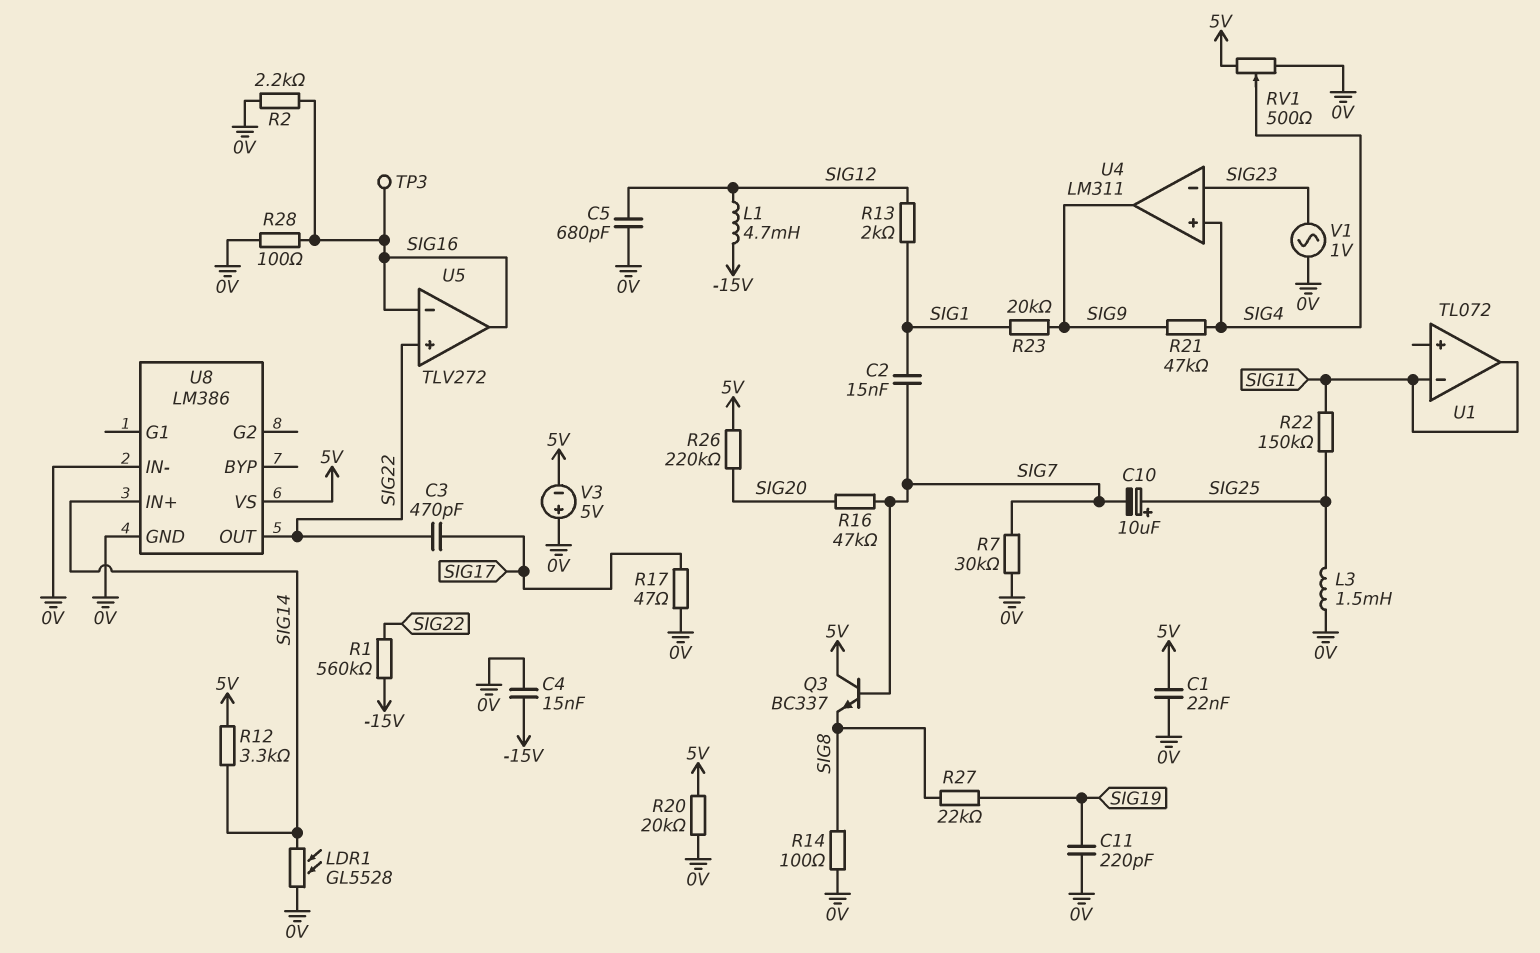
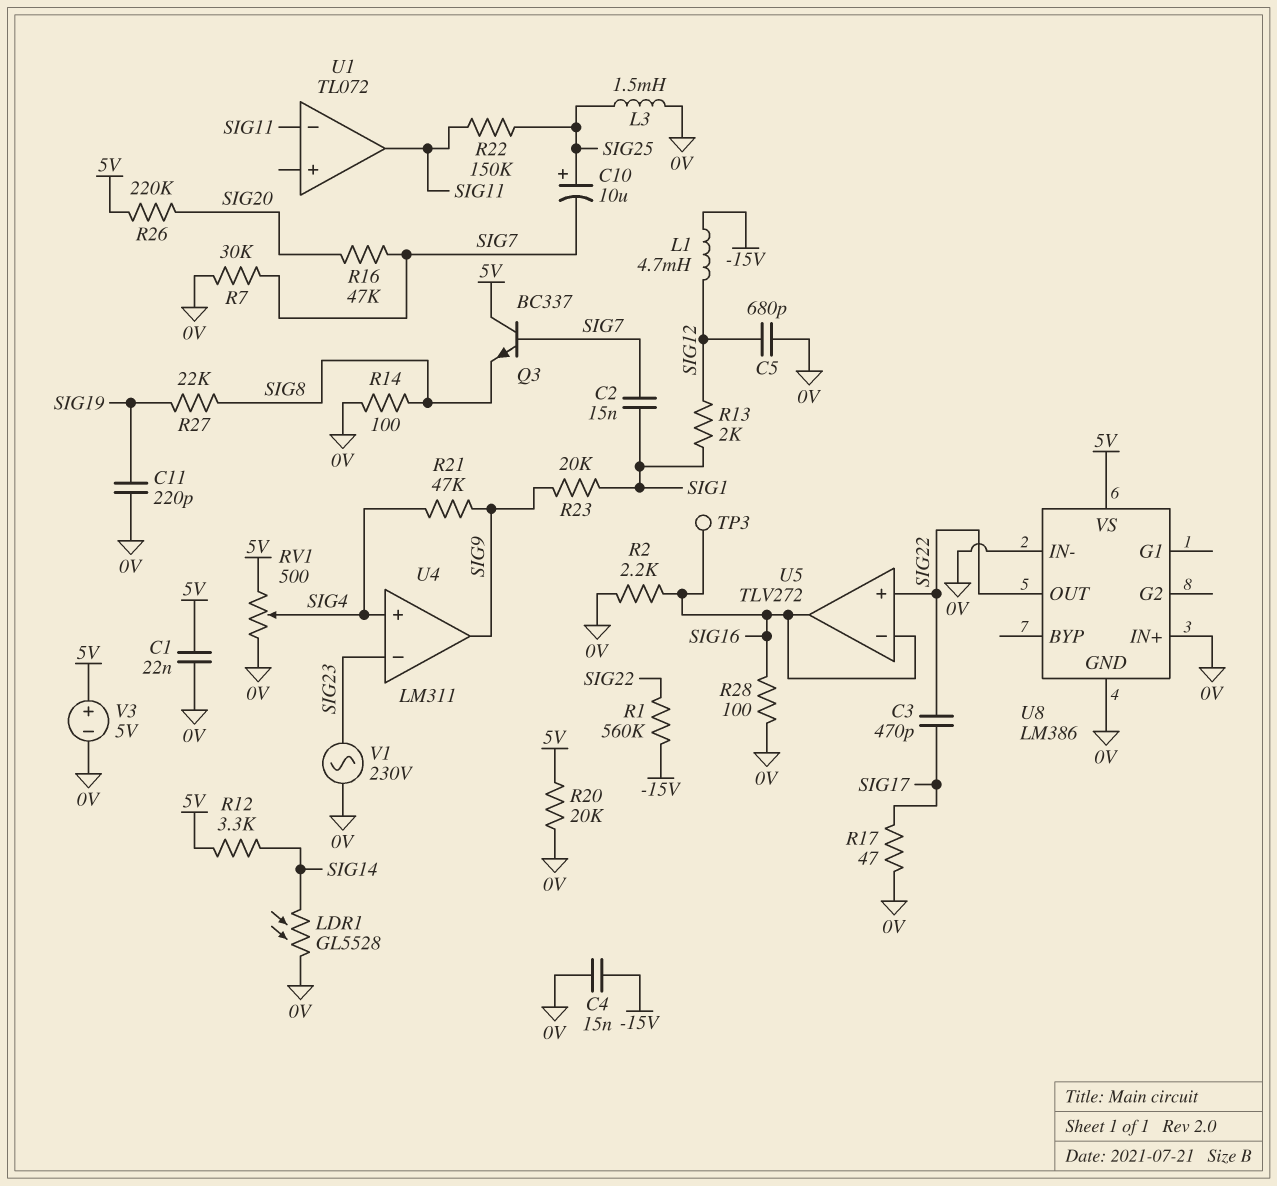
U8 pin IN+: SIG14 -> 0V
V1: AC 1V (0V, SIG23) -> AC 230V (0V, SIG23)
V3: 5V (plus 0V, minus 5V) -> 5V (plus 5V, minus 0V)

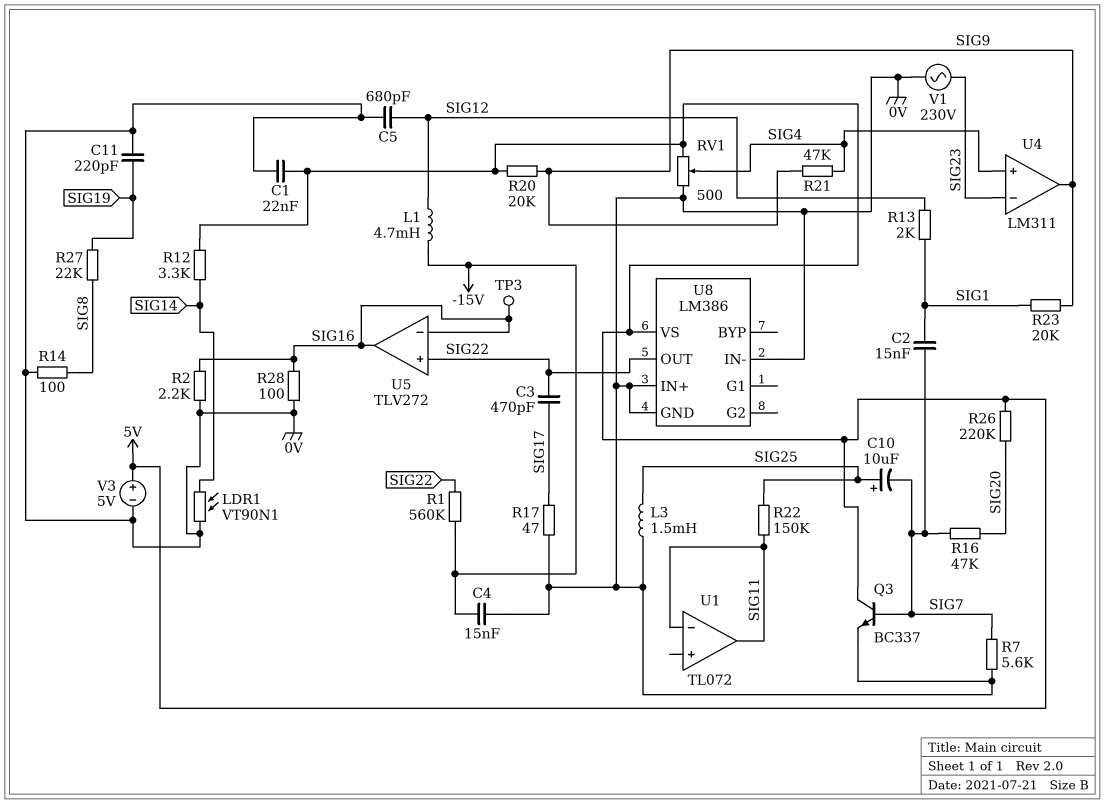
LDR1: GL5528 (0V, SIG14) -> VT90N1 (0V, SIG14)
Q3: NPN BC337 (B SIG7, C 5V, E SIG8) -> NPN BC337 (B SIG7, C 5V, E 0V)
R7: 30k (0V, SIG7) -> 5.6k (0V, SIG7)
R20: 20k (0V, 5V) -> 20k (5V, SIG9)

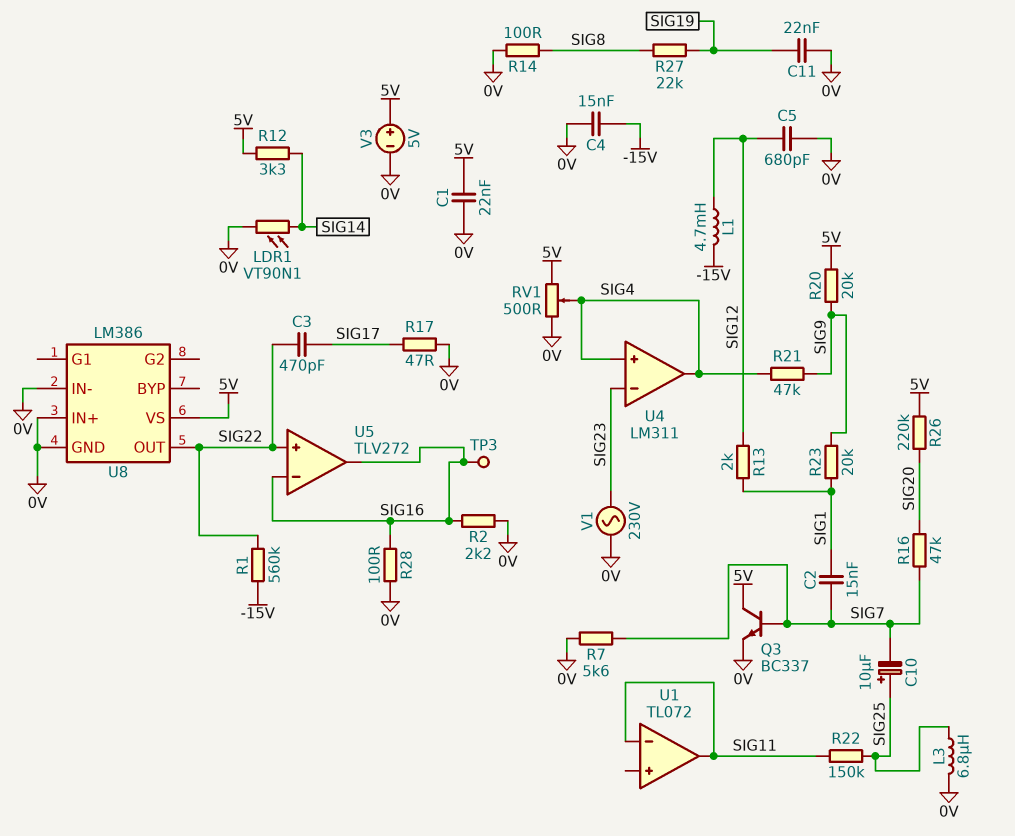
C11: 220pF (0V, SIG19) -> 22nF (0V, SIG19)
L3: 1.5mH (0V, SIG25) -> 6.8uH (0V, SIG25)
U4 pin out: SIG9 -> SIG4

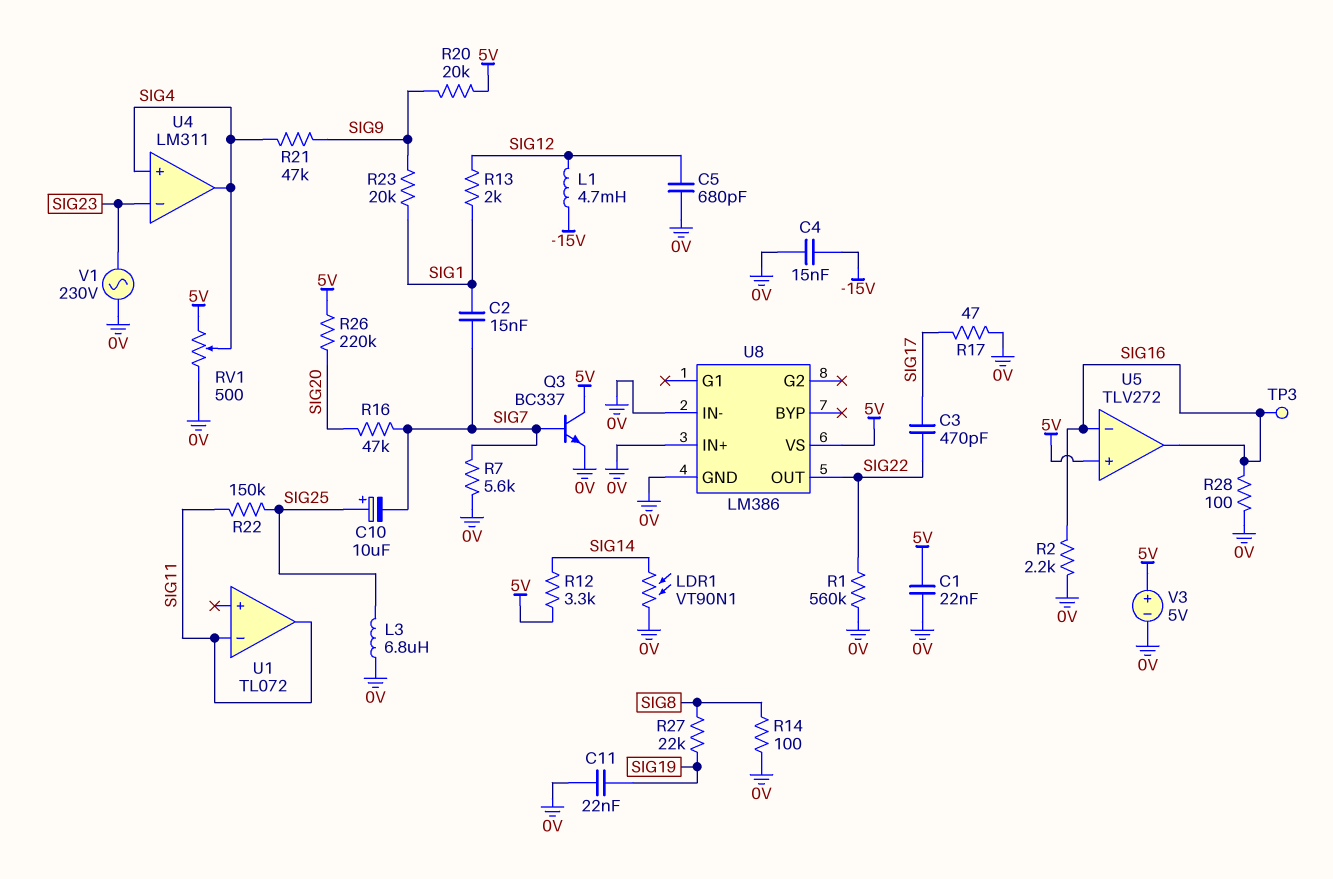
R1: 560k (-15V, SIG22) -> 560k (0V, SIG22)
U5 pin in+: SIG22 -> 5V

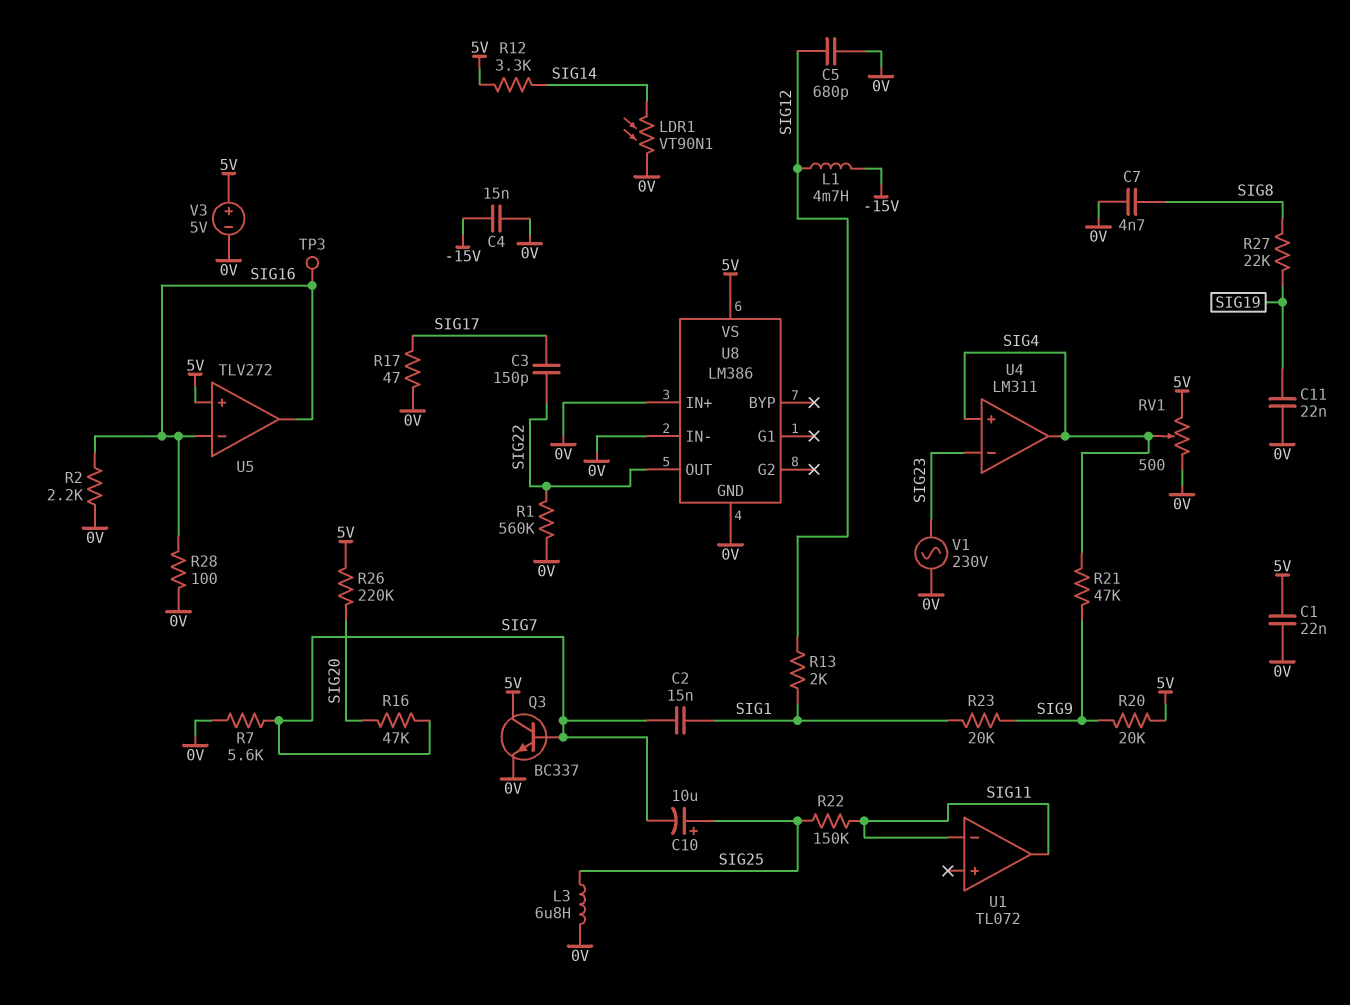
C3: 470pF (SIG17, SIG22) -> 150pF (SIG17, SIG22)
C7: none -> 4.7nF (0V, SIG8)
R14: 100 (0V, SIG8) -> none

